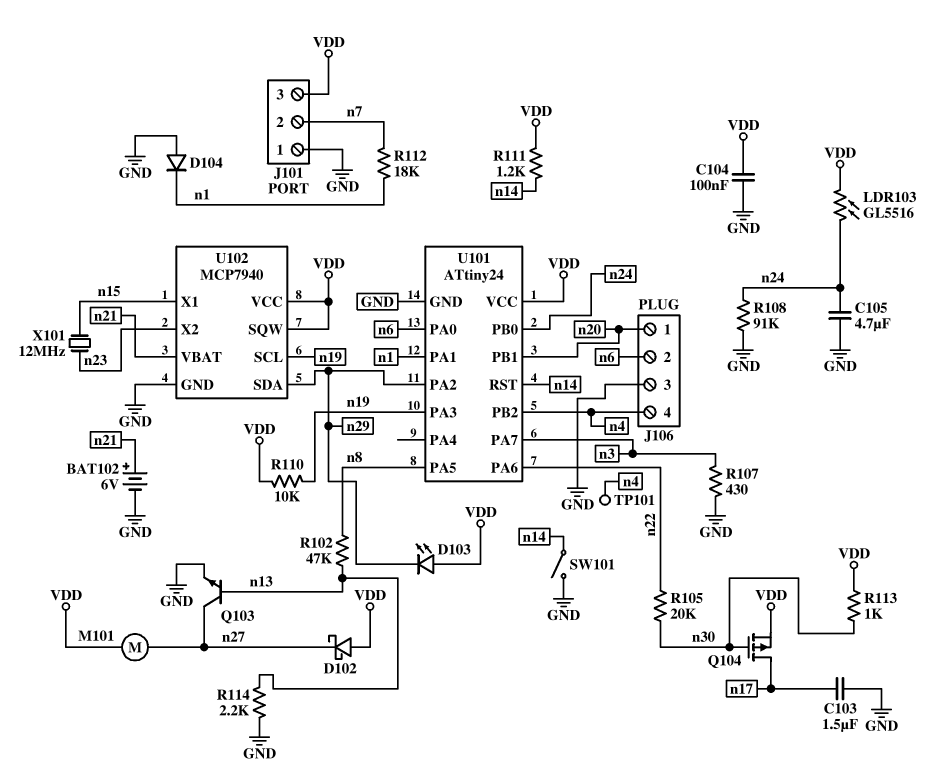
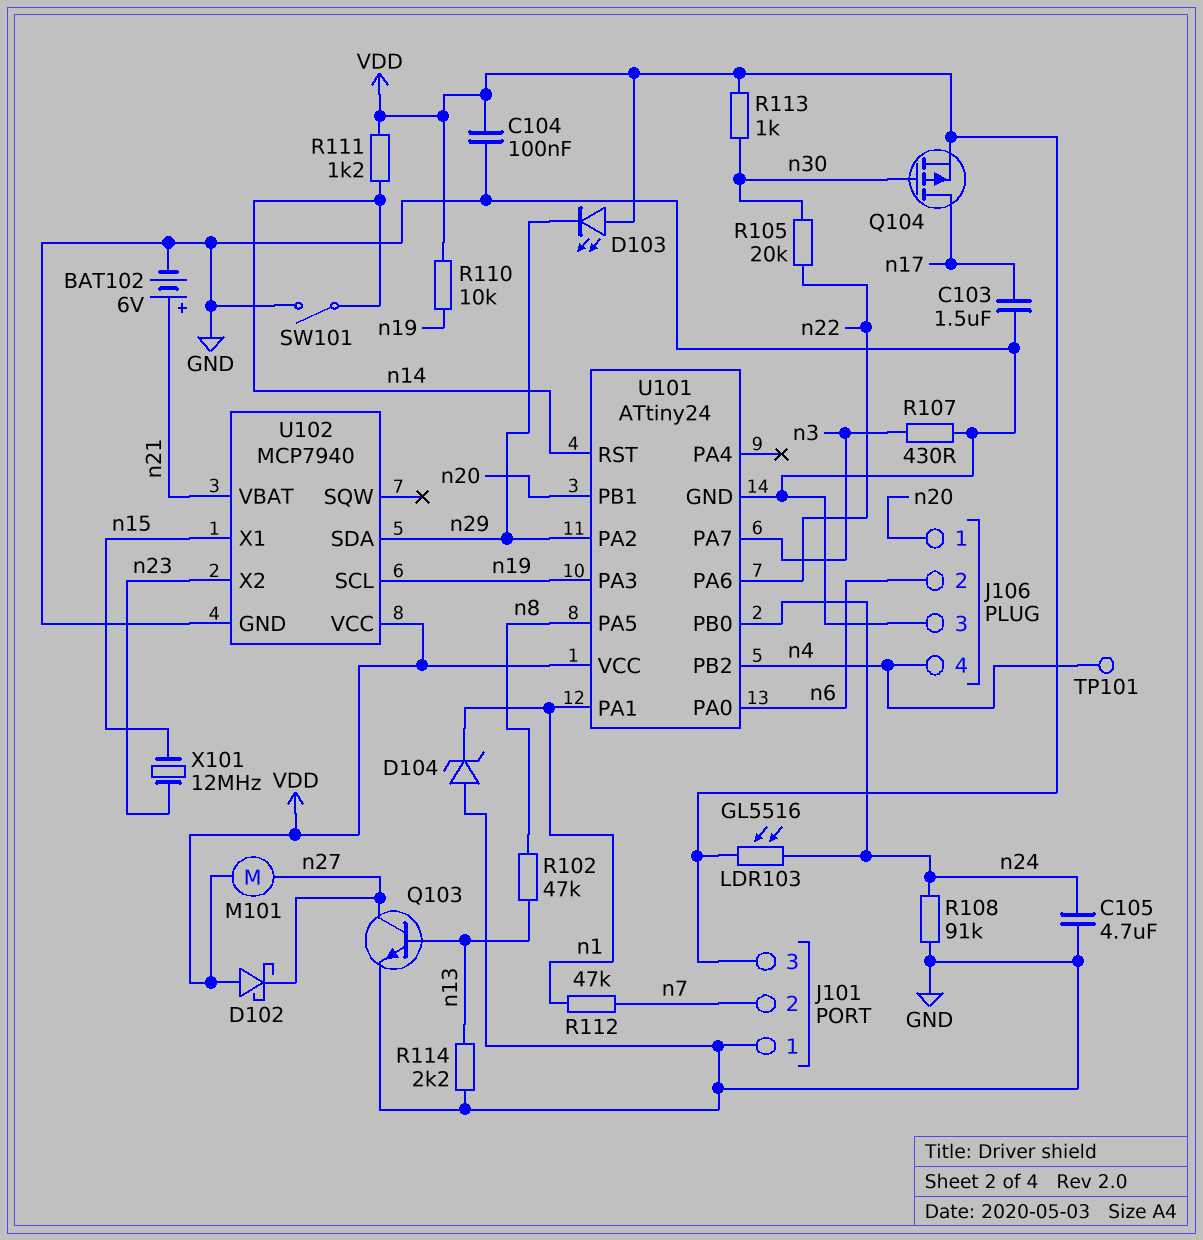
D104: diode (A GND, K n1) -> zener (A GND, K n1)
R112: 18k (n1, n7) -> 47k (n1, n7)
U102 pin SQW: VDD -> none

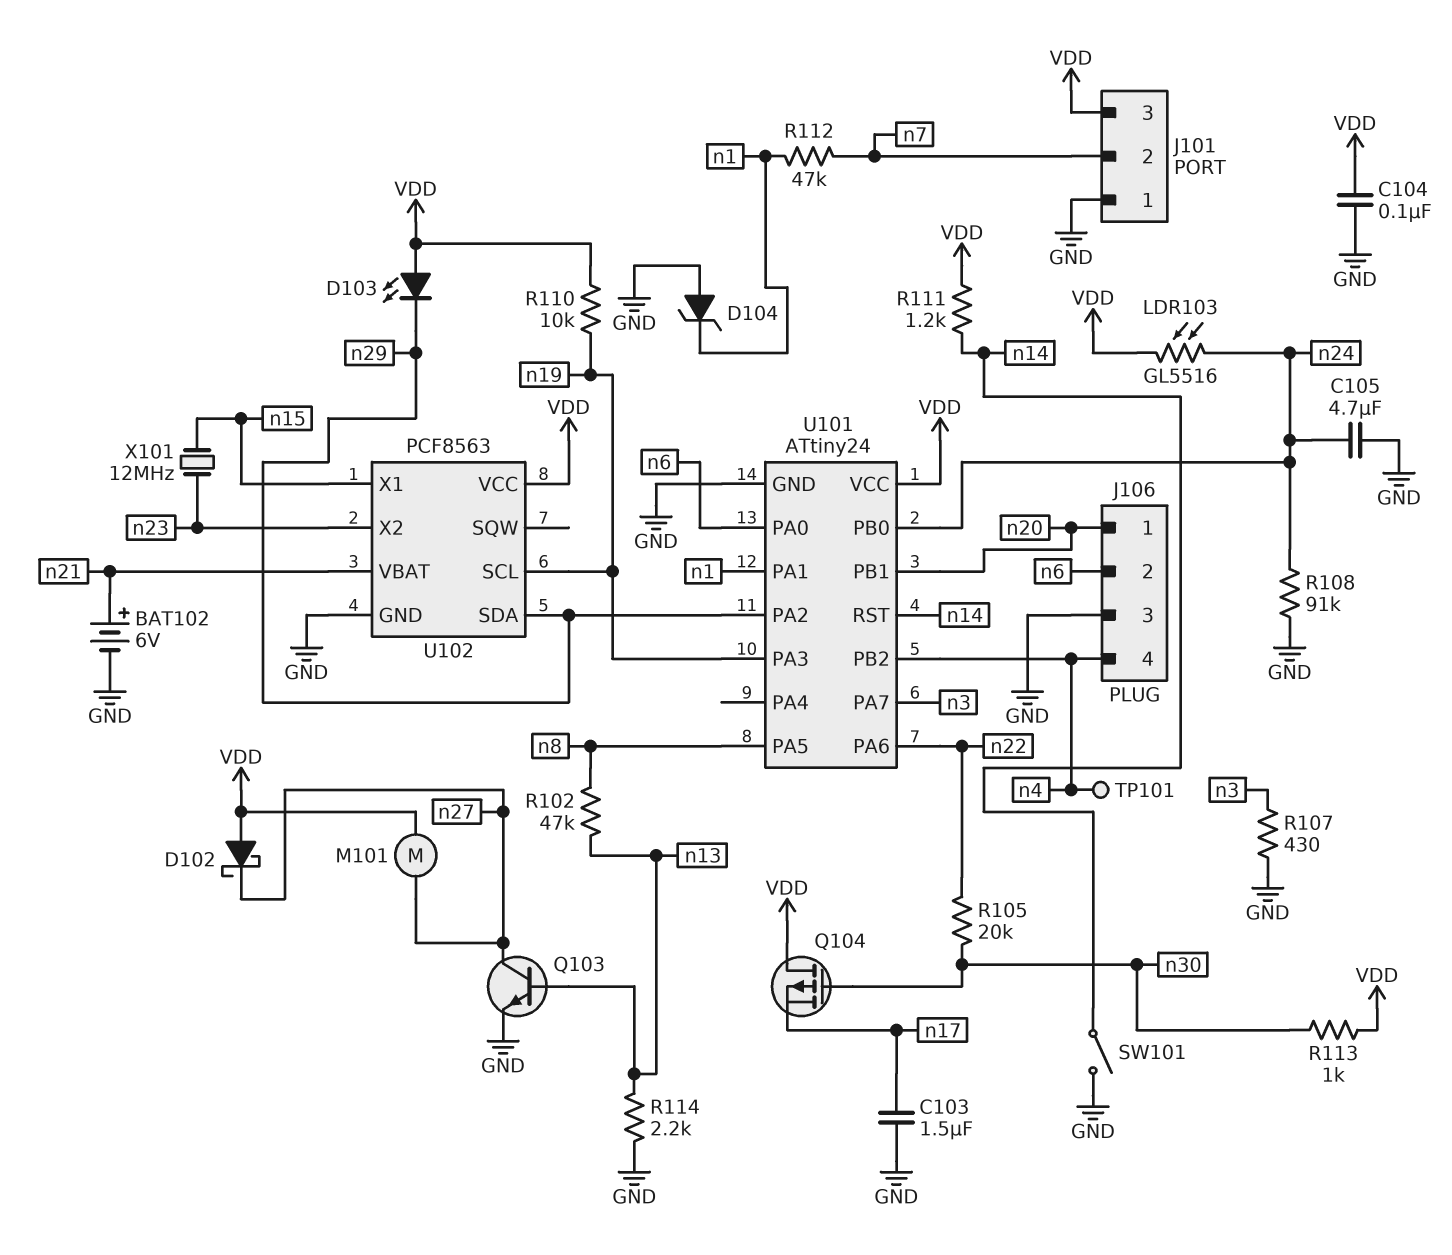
Q104: PMOS (G n30, D n17, S VDD) -> PMOS (G n30, D VDD, S n17)
U102: MCP7940 -> PCF8563

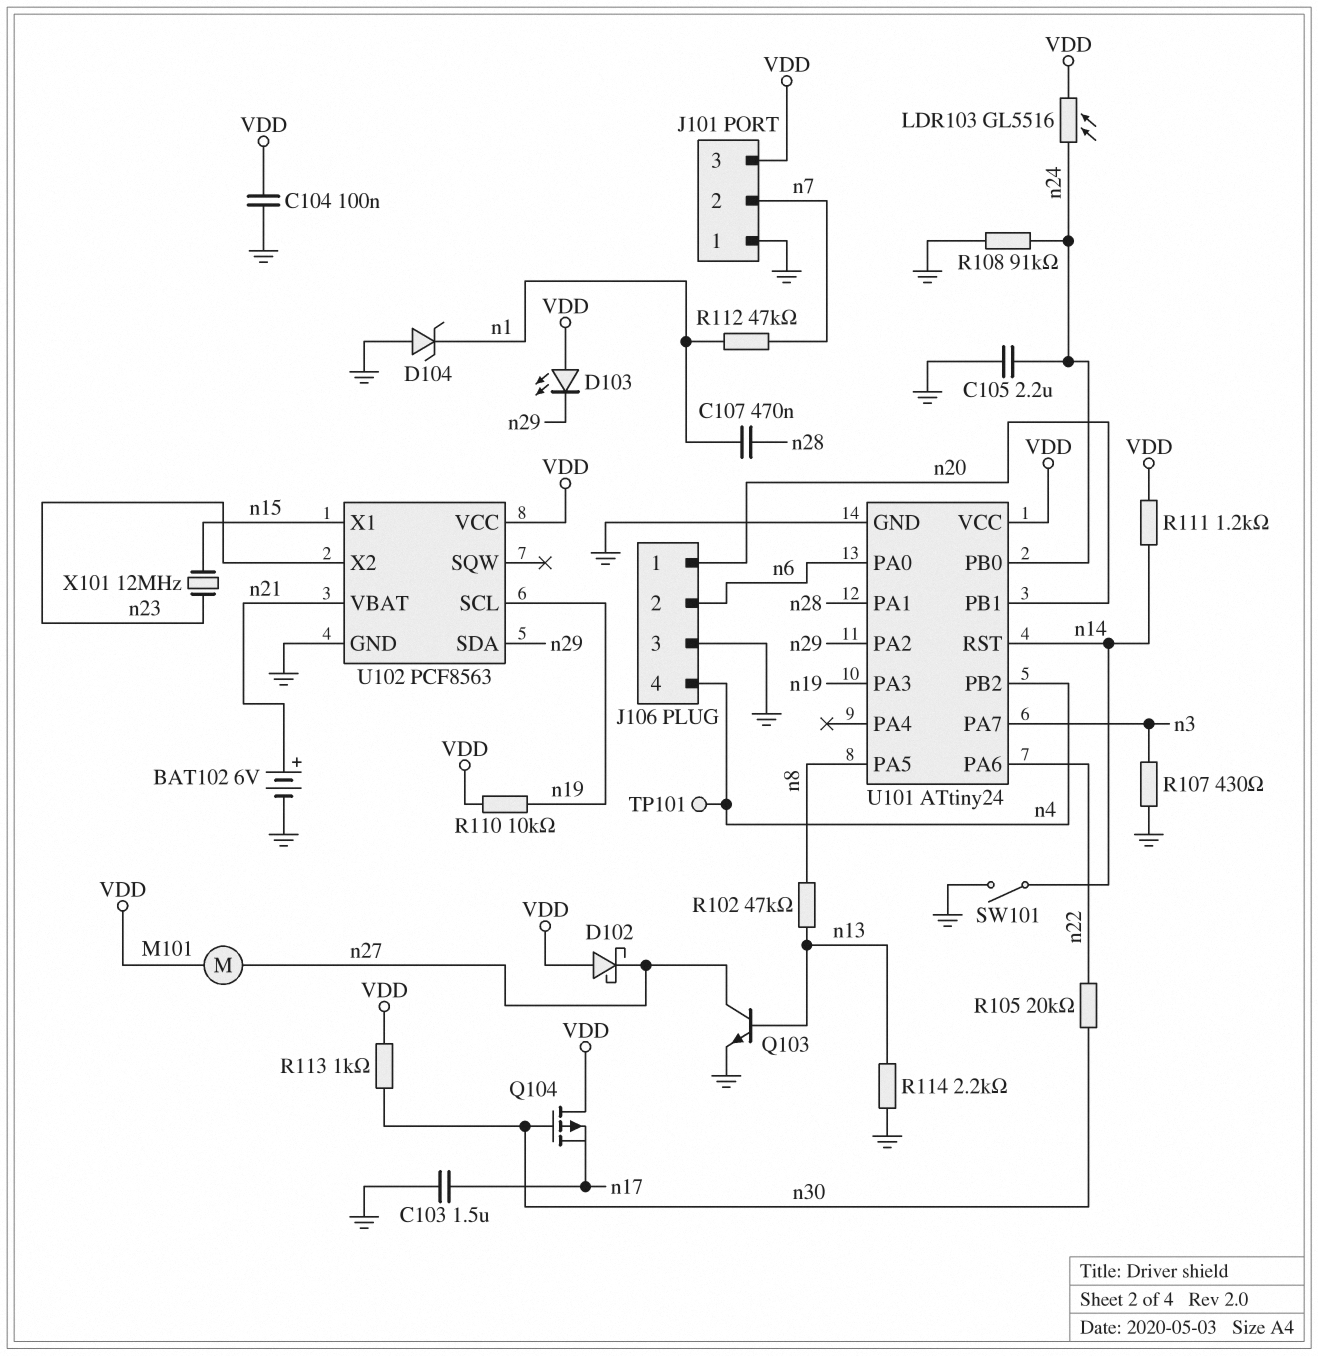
C105: 4.7uF (GND, n24) -> 2.2uF (GND, n24)
C107: none -> 470nF (n1, n28)
U101 pin PA1: n1 -> n28

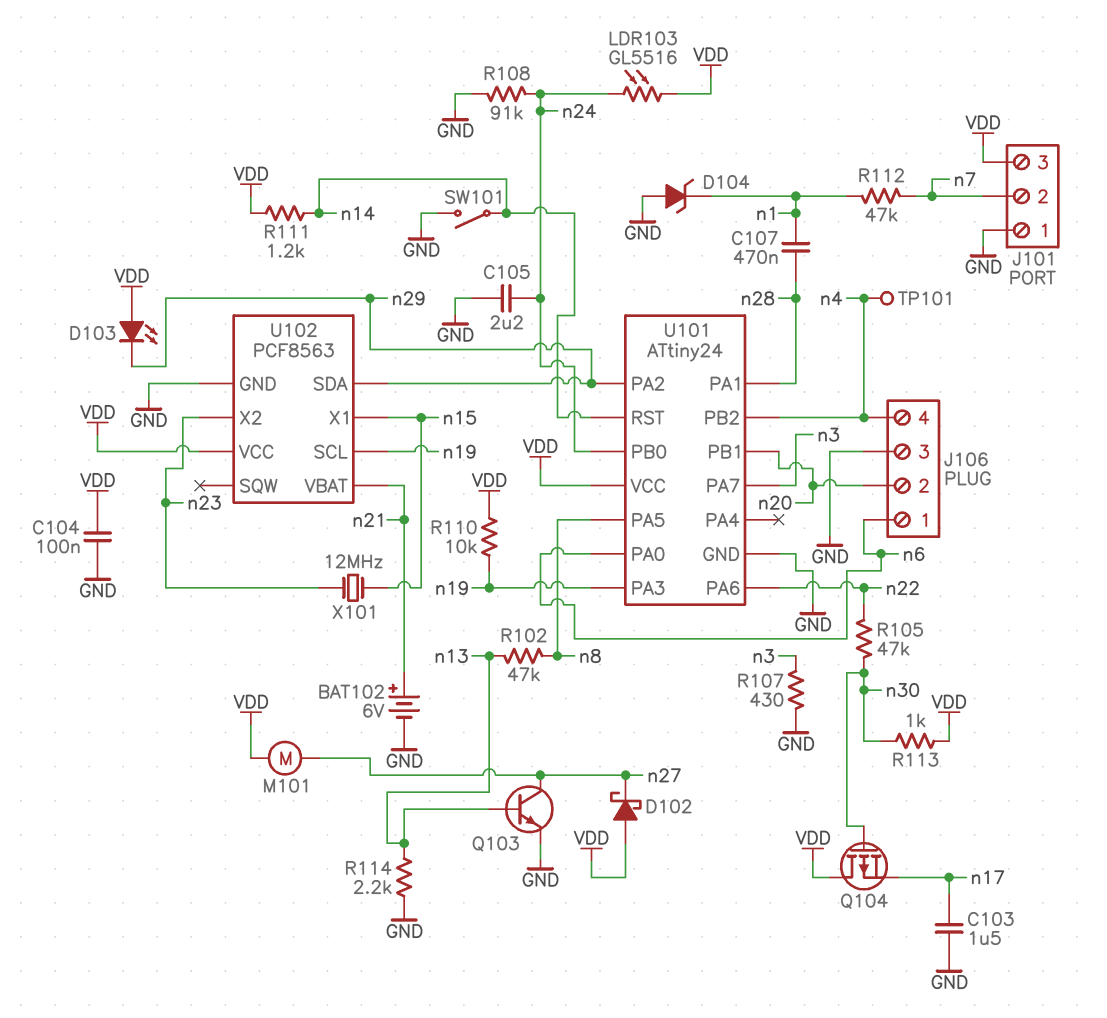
J106 pin 1: n20 -> n6
J106 pin 2: n6 -> n20
R105: 20k (n22, n30) -> 47k (n22, n30)

